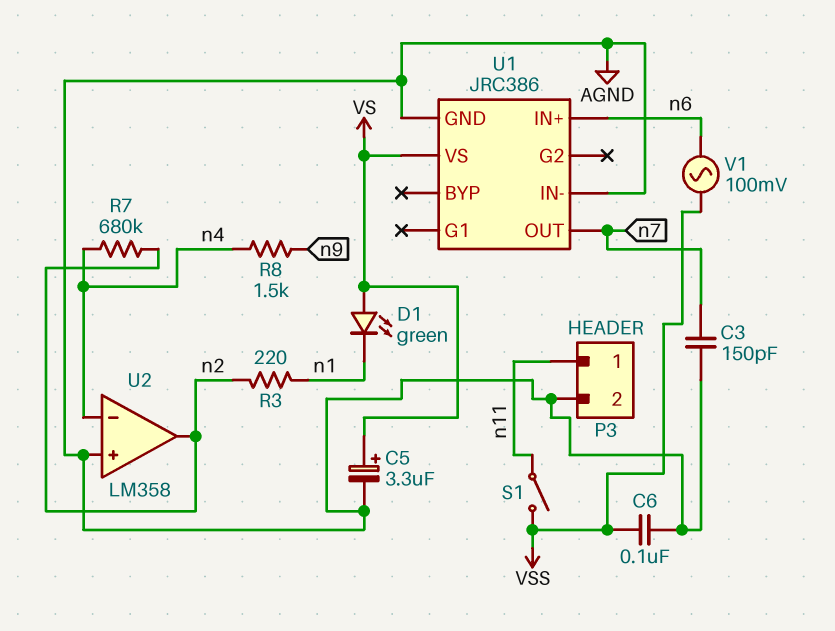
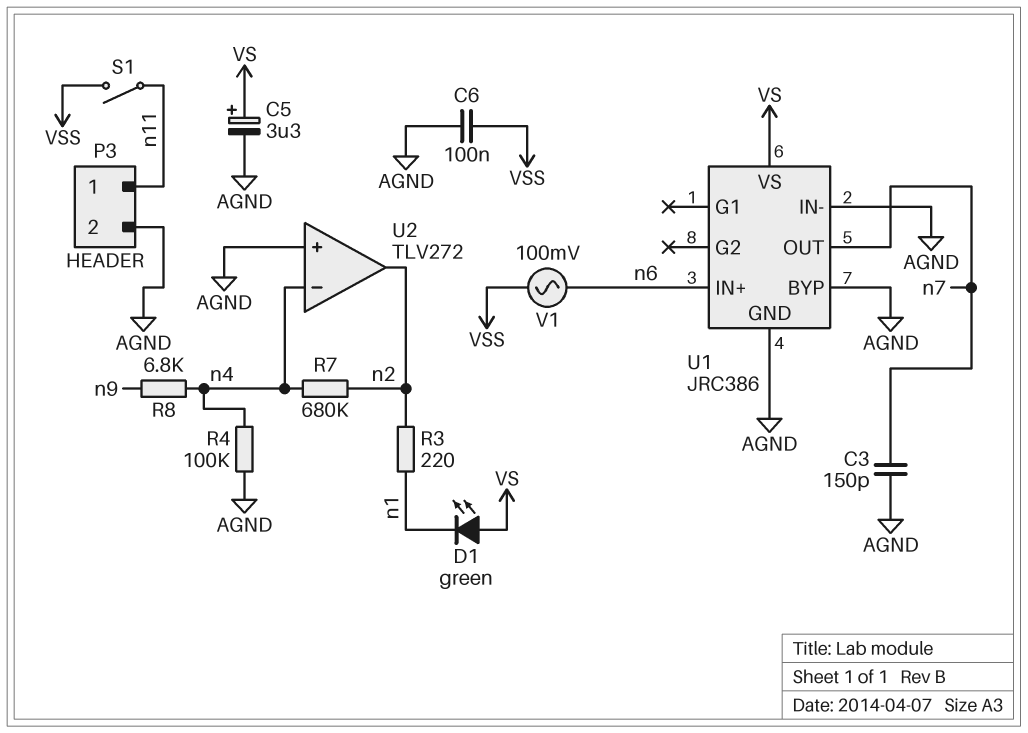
R4: none -> 100k (AGND, n4)
R8: 1.5k (n4, n9) -> 6.8k (n4, n9)
U1 pin BYP: none -> AGND
U2: LM358 -> TLV272

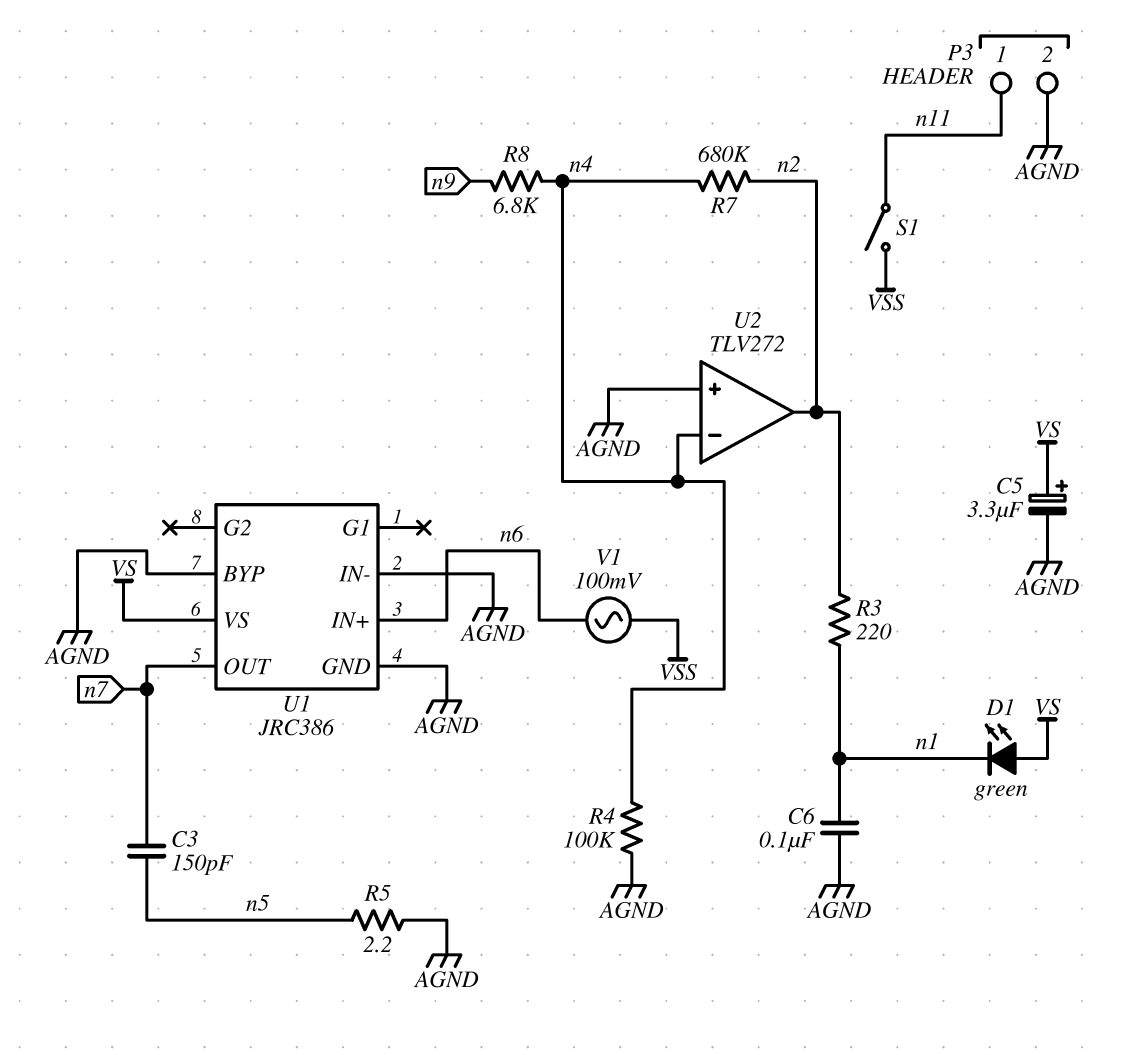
C3: 150pF (AGND, n7) -> 150pF (n5, n7)
C6: 100nF (AGND, VSS) -> 100nF (AGND, n1)
R5: none -> 2.2 (AGND, n5)

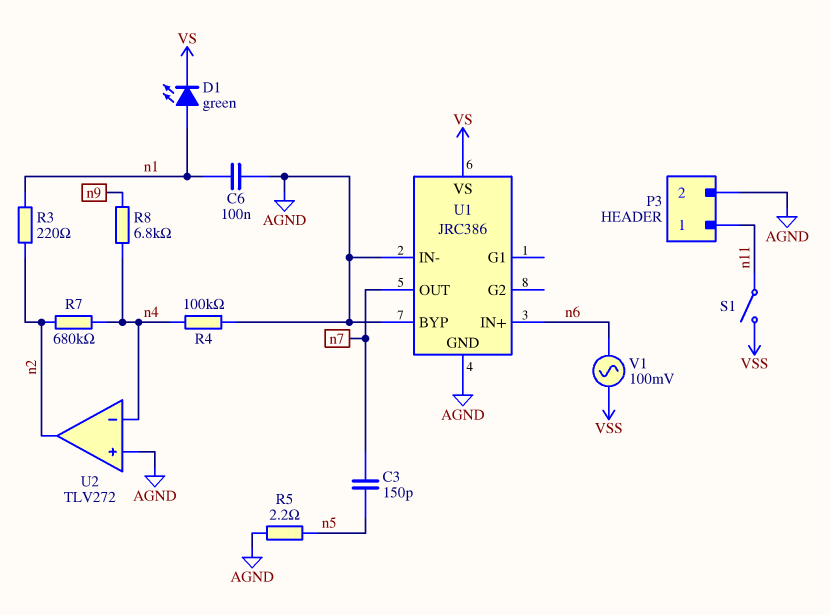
C5: 3.3uF (plus VS, minus AGND) -> none
D1: LED green (A VS, K n1) -> LED green (A n1, K VS)

